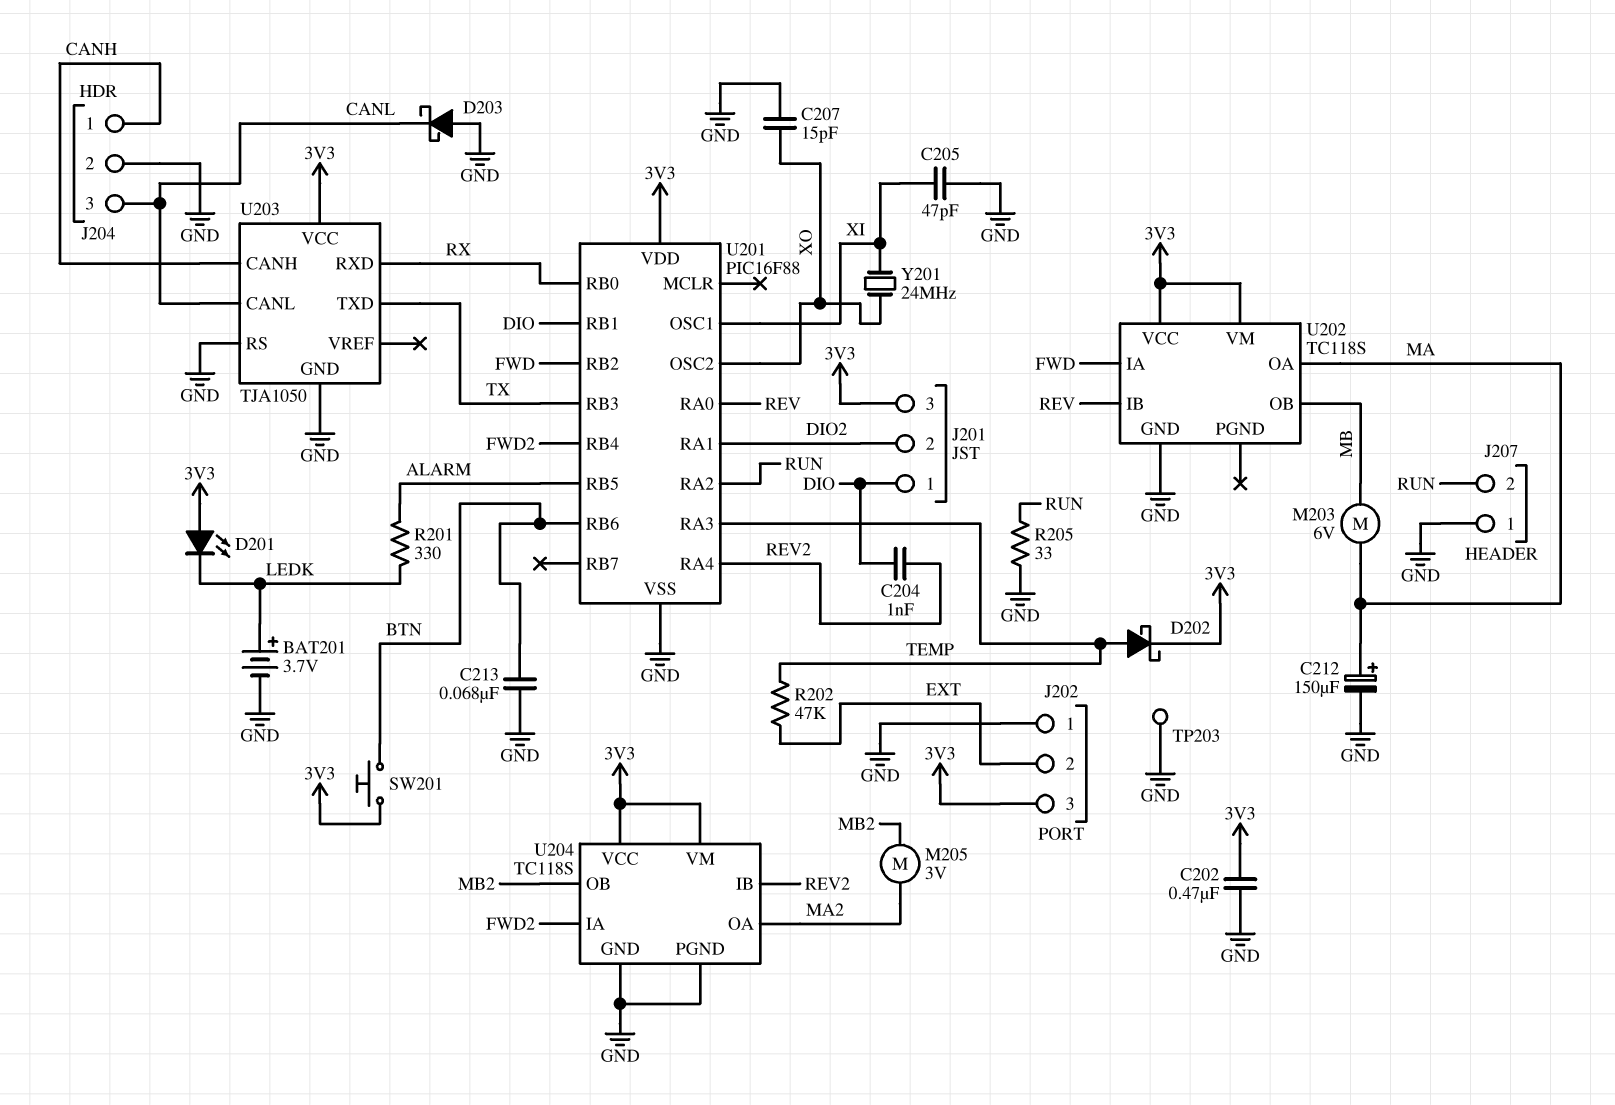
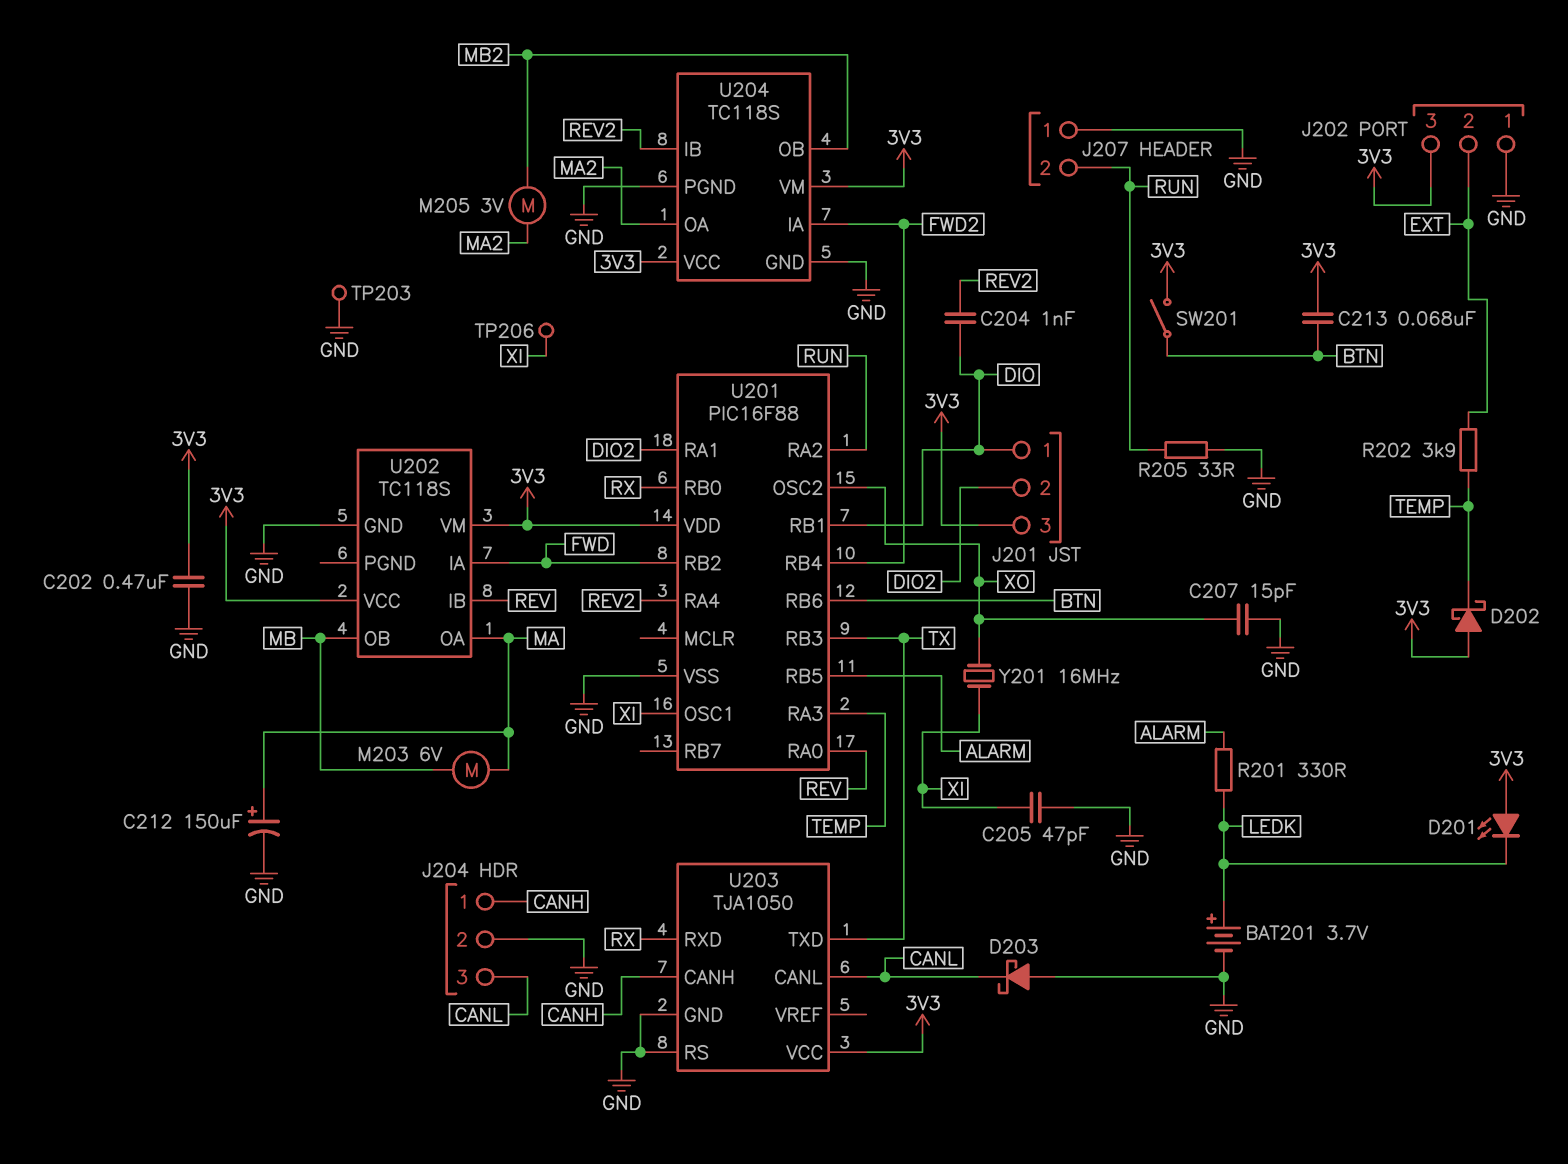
C213: 68nF (BTN, GND) -> 68nF (3V3, BTN)
D202: schottky (A TEMP, K 3V3) -> schottky (A 3V3, K TEMP)
R202: 47k (EXT, TEMP) -> 3.9k (EXT, TEMP)
SW201: button (3V3, BTN) -> switch (3V3, BTN)
TP206: none -> test point (XI)
Y201: 24MHz (XI, XO) -> 16MHz (XI, XO)

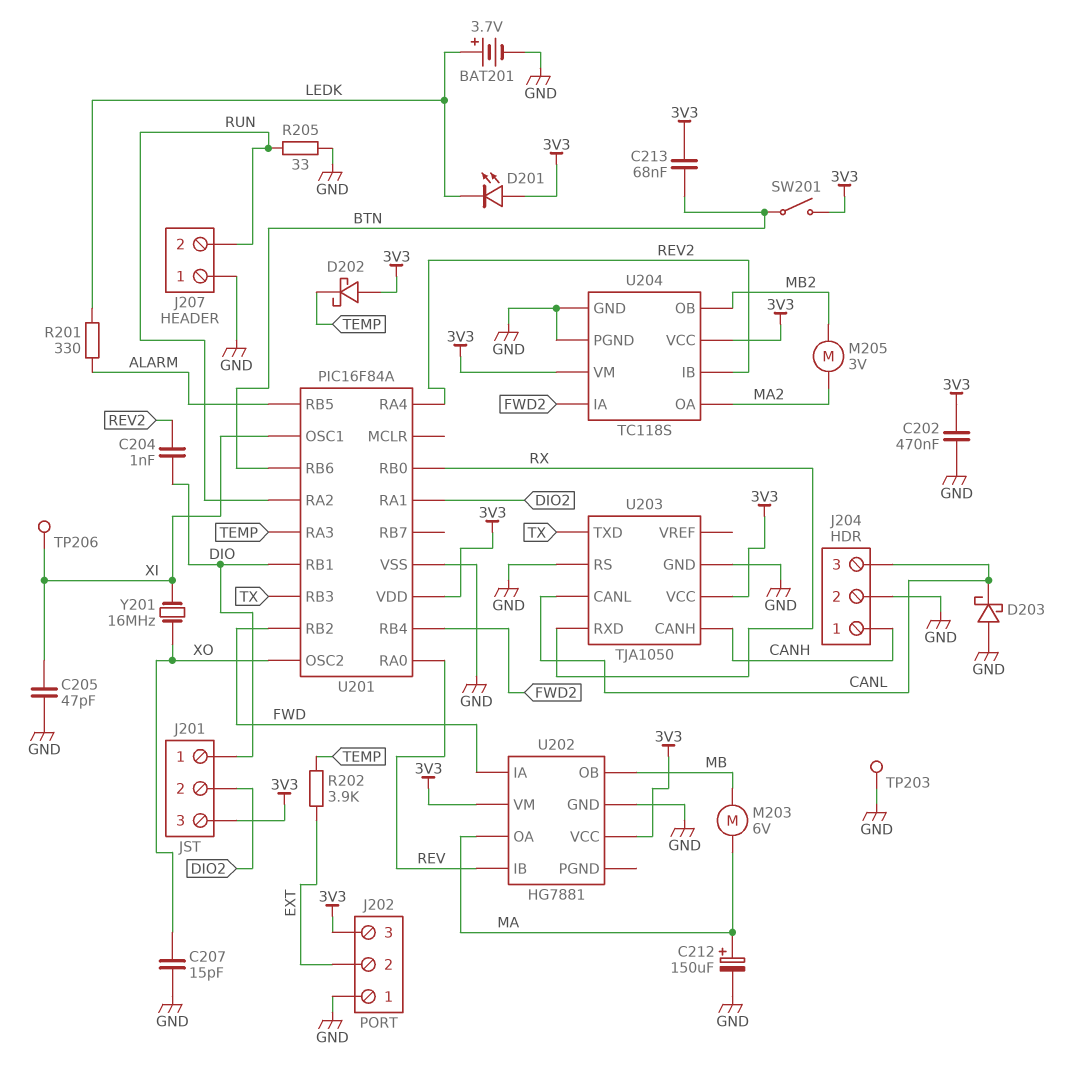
U201: PIC16F88 -> PIC16F84A
U202: TC118S -> HG7881

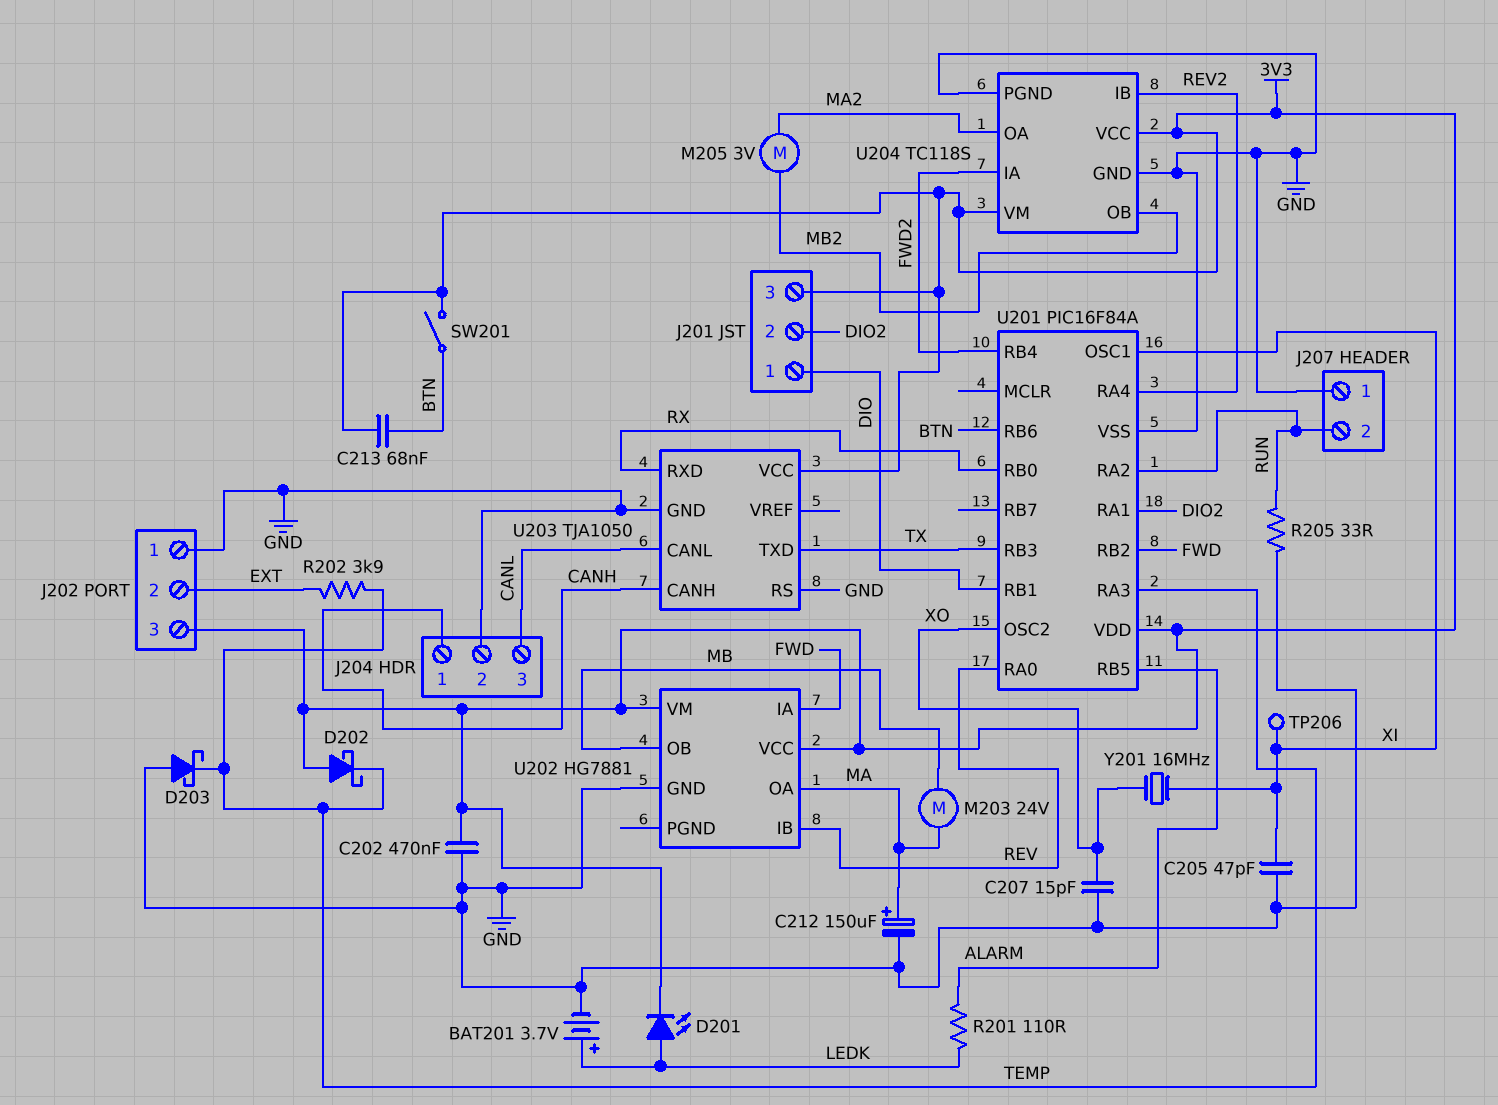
C204: 1nF (DIO, REV2) -> none
D201: LED (A 3V3, K LEDK) -> LED (A LEDK, K 3V3)
D203: schottky (A GND, K CANL) -> schottky (A GND, K TEMP)
M203: motor 6V (MA, MB) -> motor 24V (MA, MB)
R201: 330 (ALARM, LEDK) -> 110 (ALARM, LEDK)
TP203: test point (GND) -> none

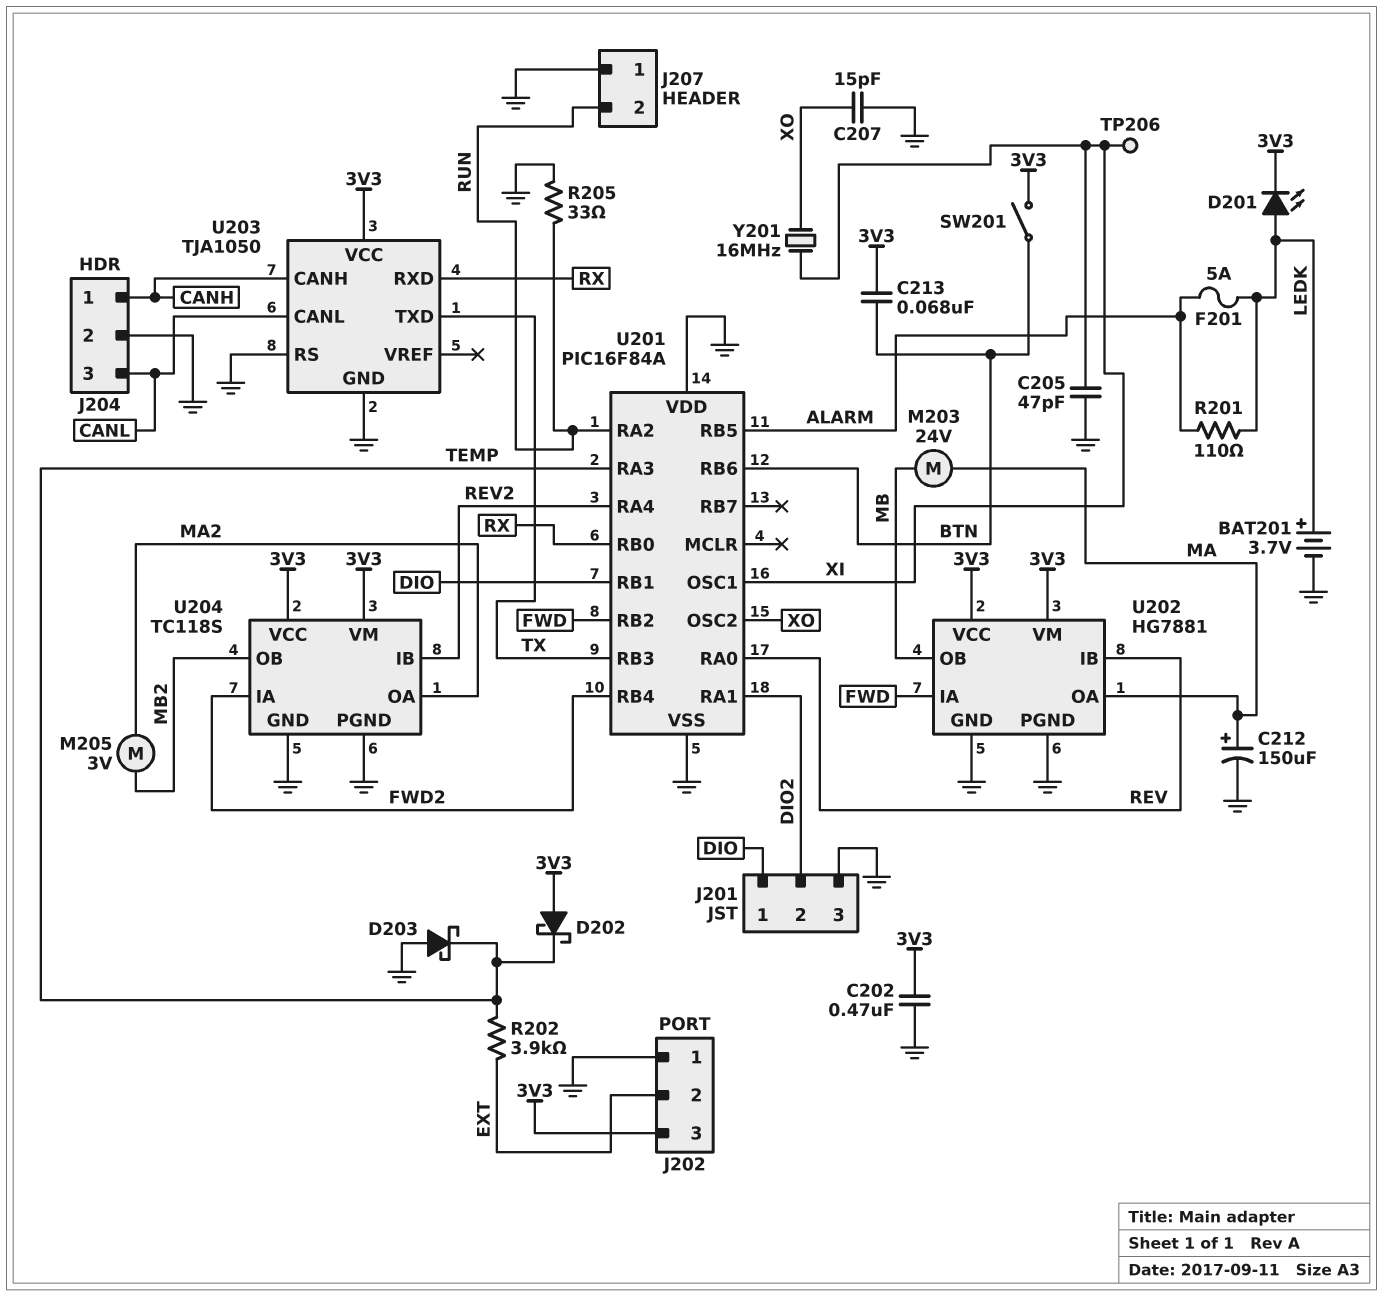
F201: none -> 5A (ALARM, LEDK)
J201 pin 3: 3V3 -> GND
U201 pin VDD: 3V3 -> GND
U202 pin PGND: none -> GND

